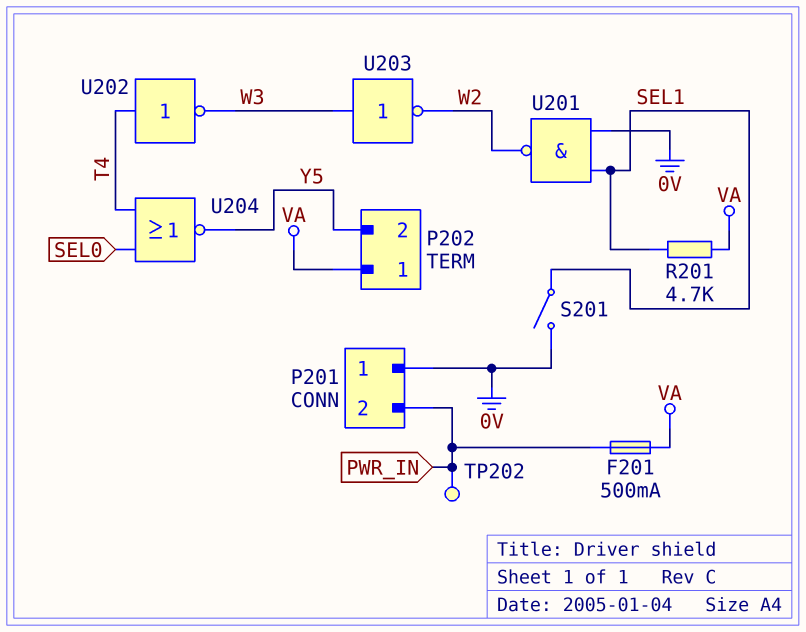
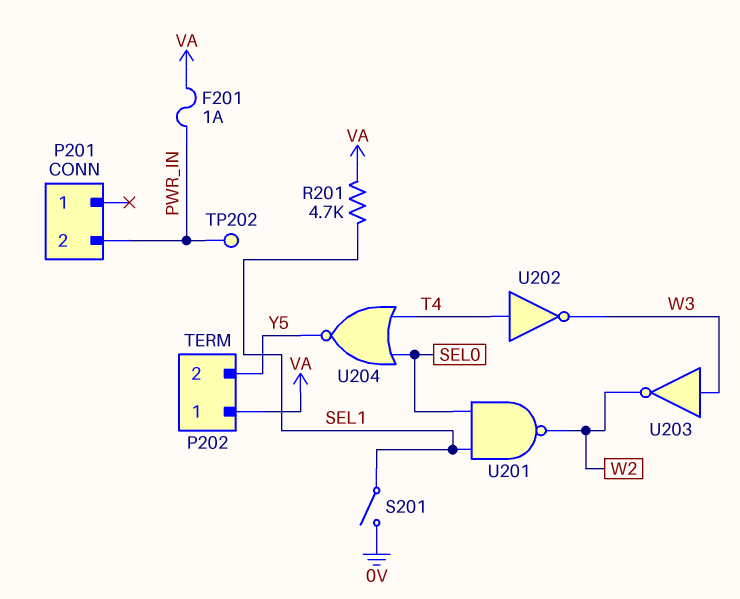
F201: 500mA (PWR_IN, VA) -> 1A (PWR_IN, VA)
P201 pin 1: 0V -> none
U201: NAND (in 0V, in SEL1, out W2) -> NAND (in SEL0, in SEL1, out W2)

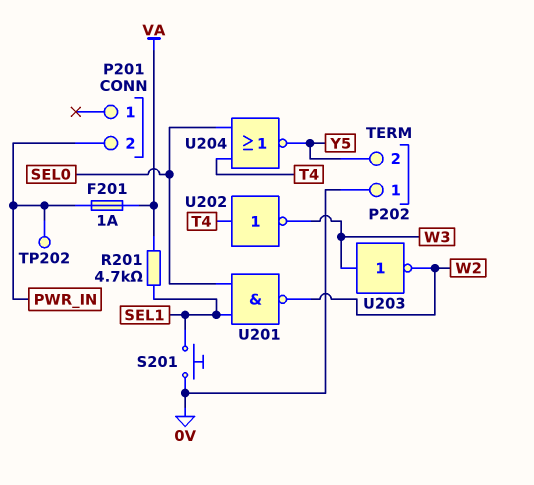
P202 pin 1: VA -> 0V
S201: switch (0V, SEL1) -> button (0V, SEL1)

